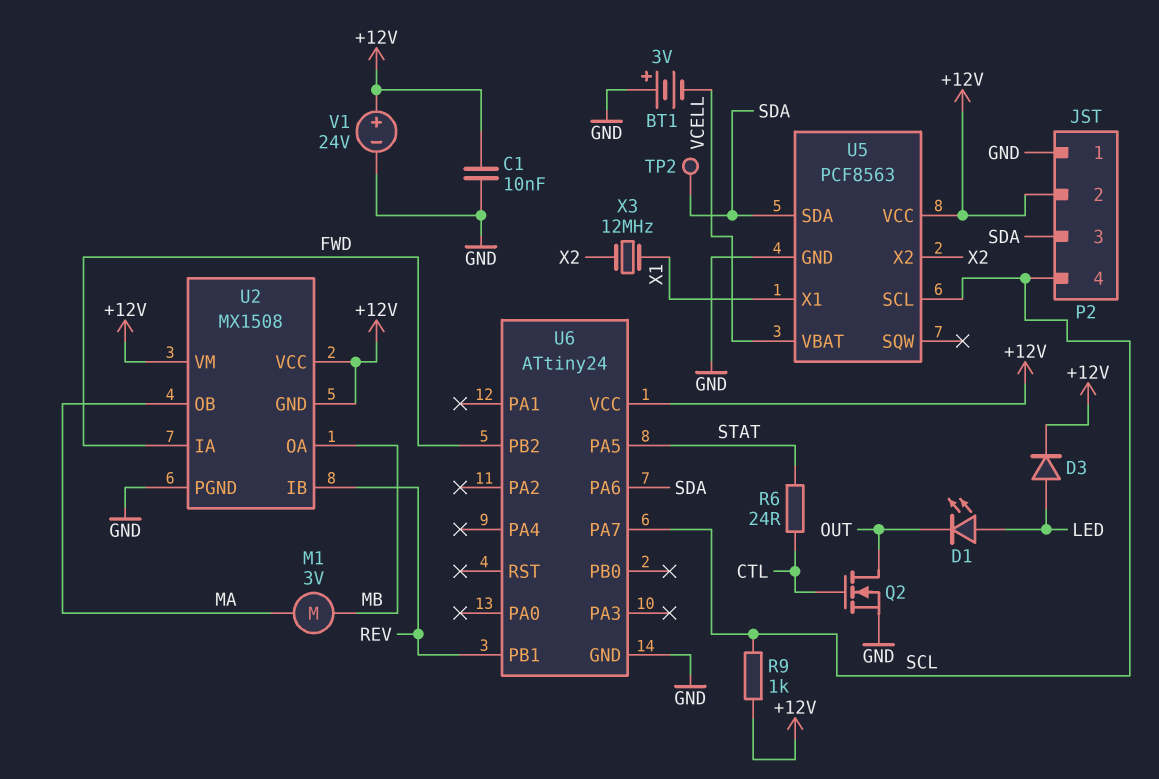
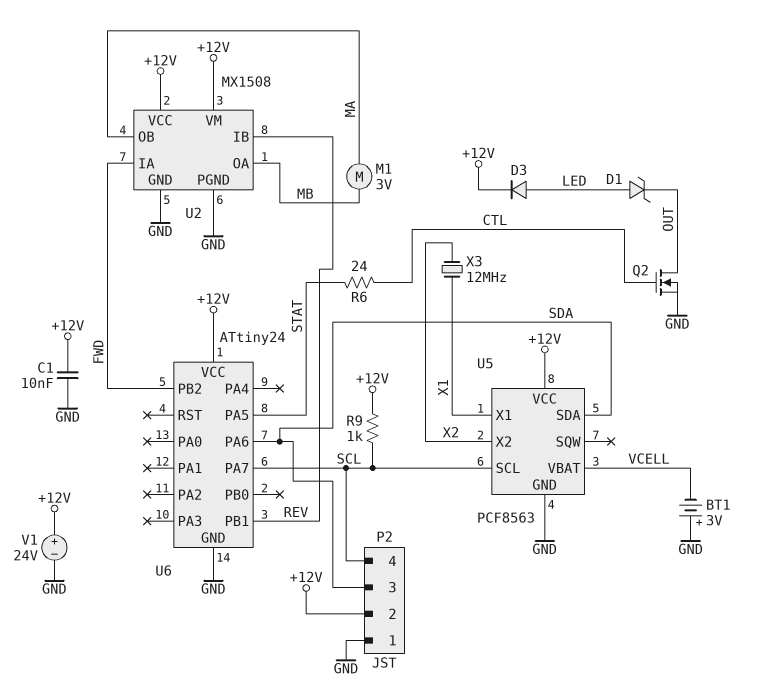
D1: LED (A LED, K OUT) -> zener (A LED, K OUT)
TP2: test point (SDA) -> none
U2 pin GND: +12V -> GND

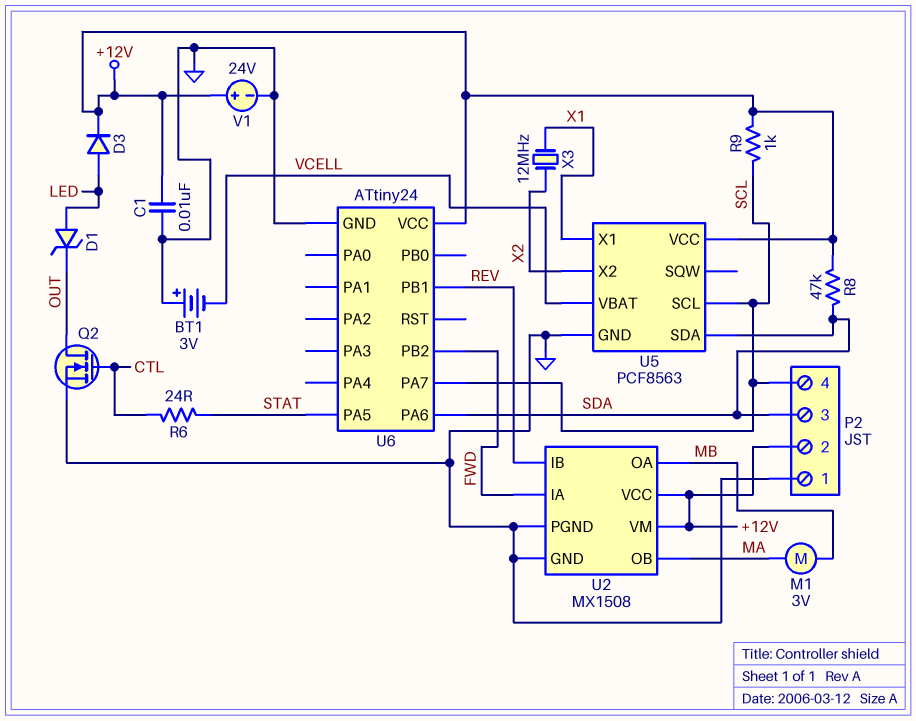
R8: none -> 47k (+12V, SDA)

